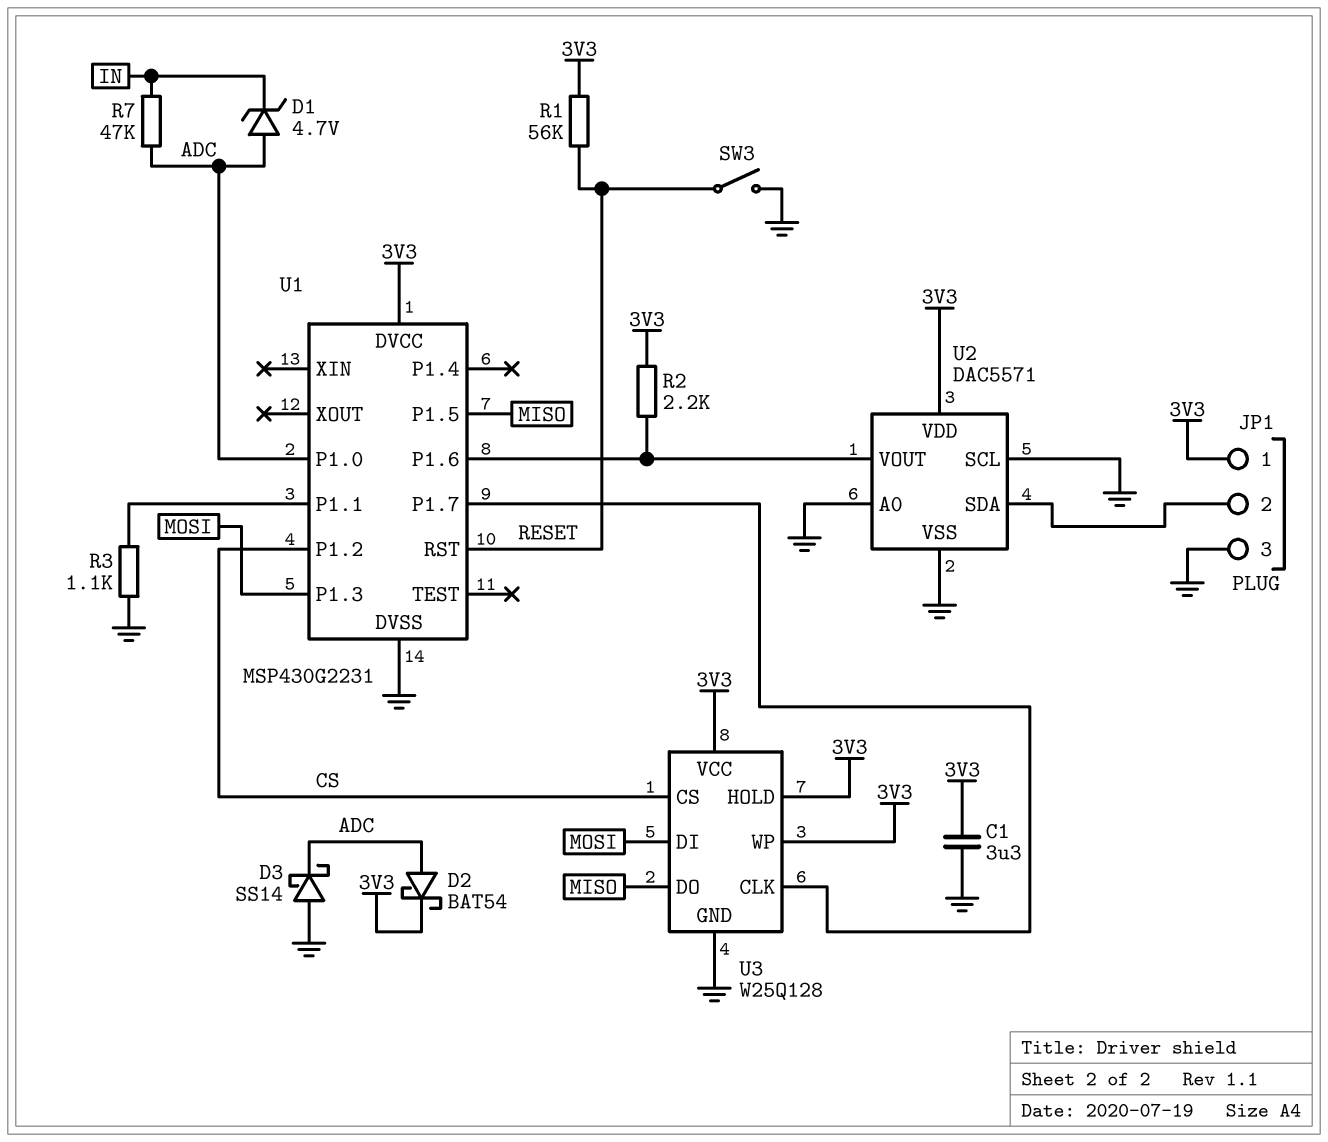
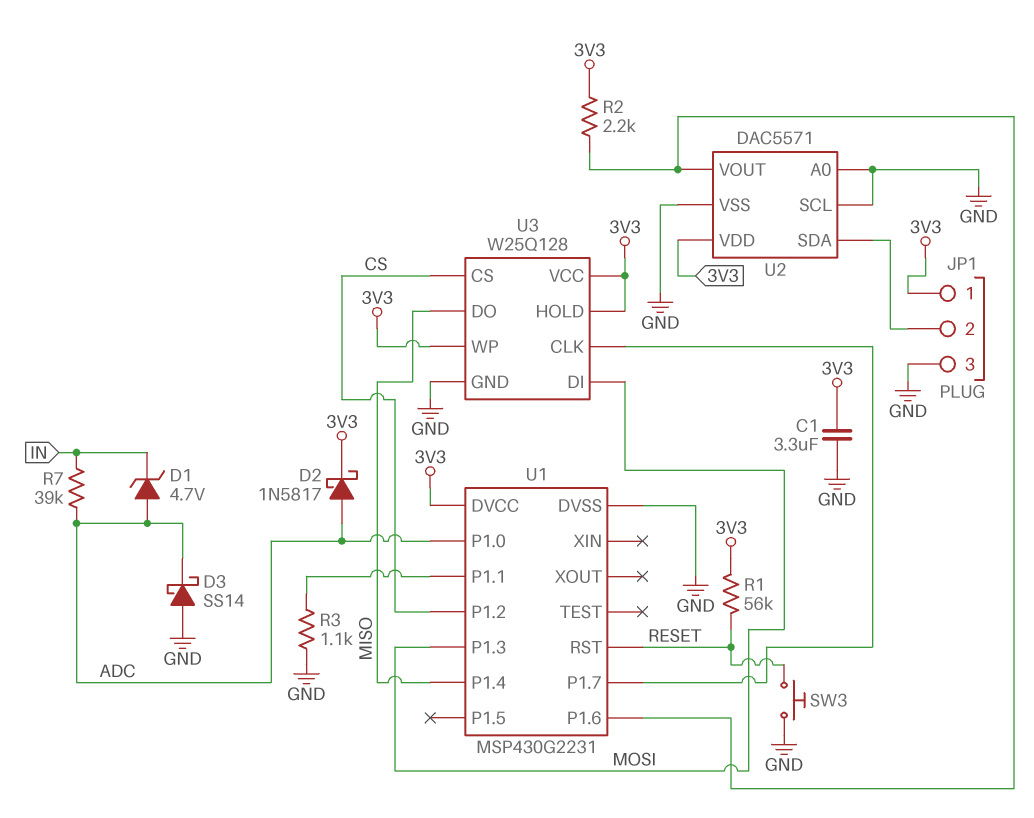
D2: schottky BAT54 (A ADC, K 3V3) -> schottky 1N5817 (A ADC, K 3V3)
R7: 47k (ADC, IN) -> 39k (ADC, IN)
SW3: switch (GND, RESET) -> button (GND, RESET)
U1 pin P1.4: none -> MISO
U1 pin P1.5: MISO -> none

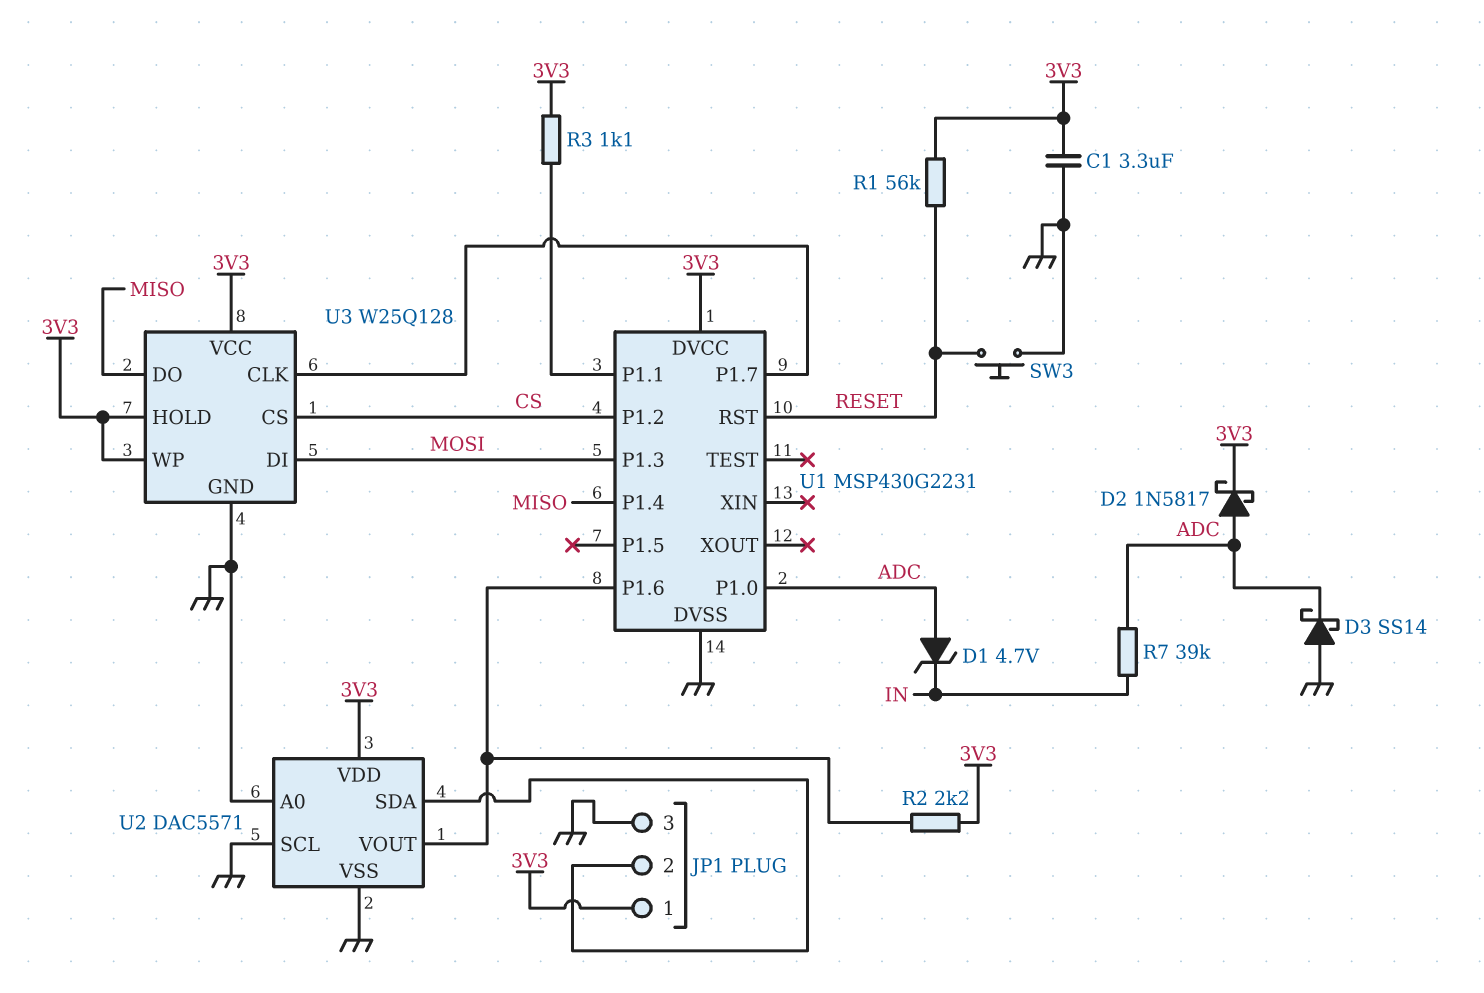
R3: 1.1k (GND, U1/P1.1) -> 1.1k (3V3, U1/P1.1)

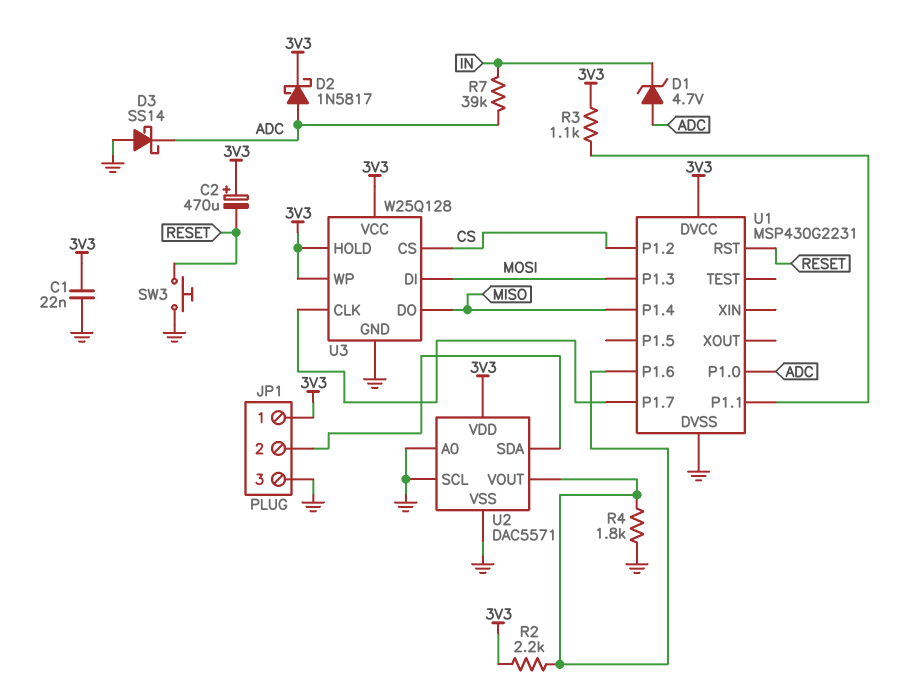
C1: 3.3uF (3V3, GND) -> 22nF (3V3, GND)
C2: none -> 470uF (plus 3V3, minus RESET)
R1: 56k (3V3, RESET) -> none
R4: none -> 1.8k (GND, U1/P1.6)

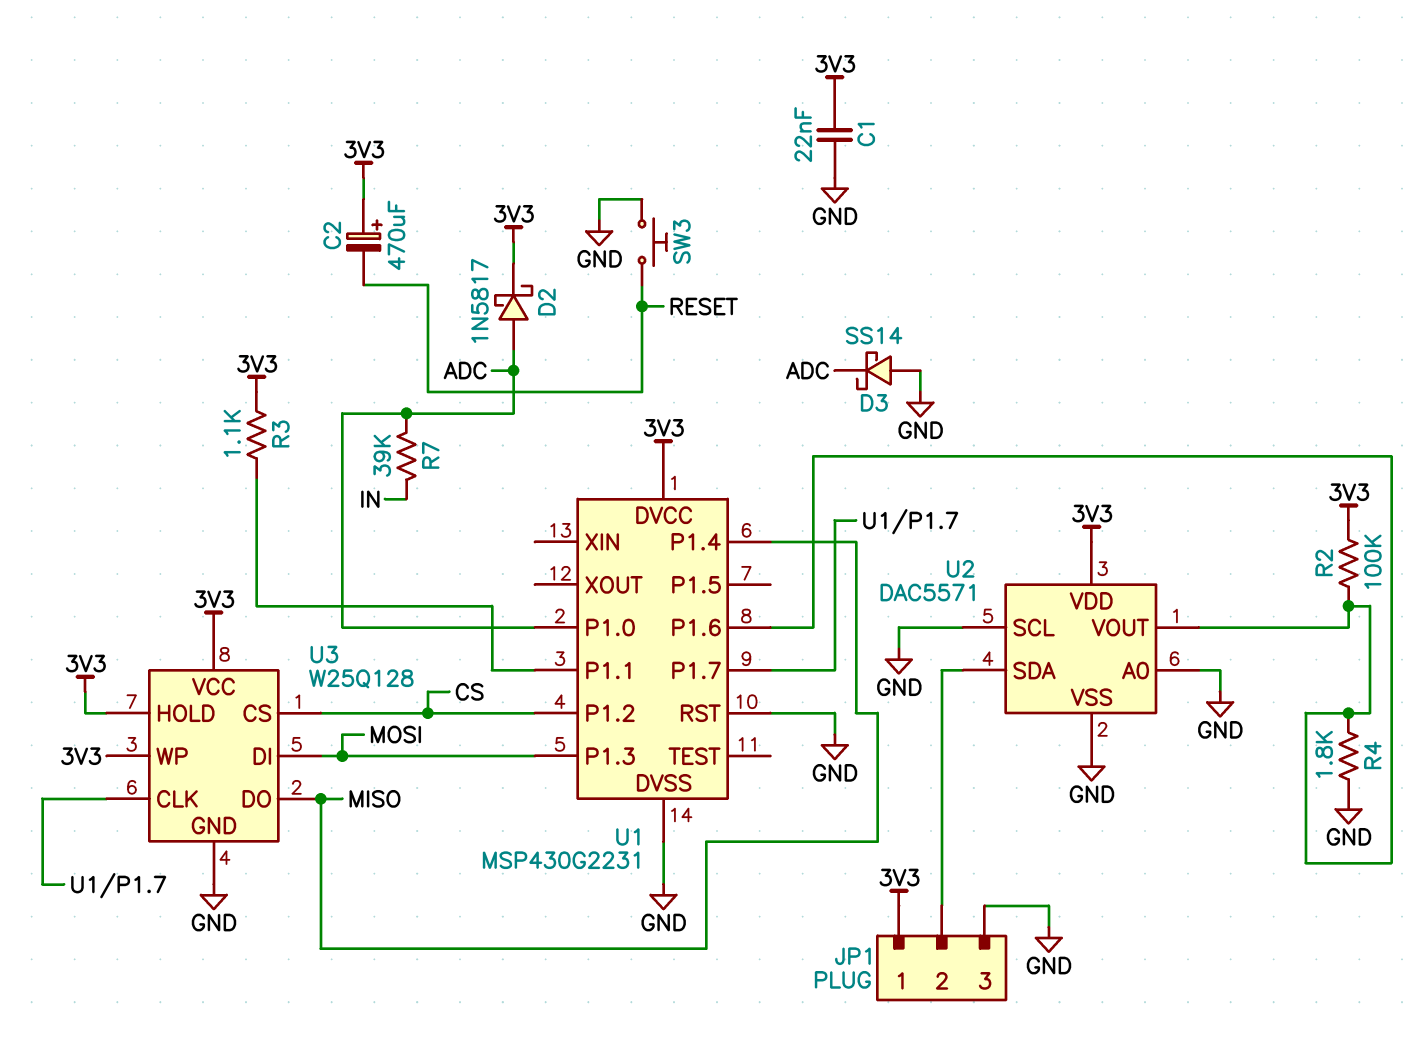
D1: zener 4.7V (A ADC, K IN) -> none
R2: 2.2k (3V3, U1/P1.6) -> 100k (3V3, U1/P1.6)
U1 pin RST: RESET -> GND

